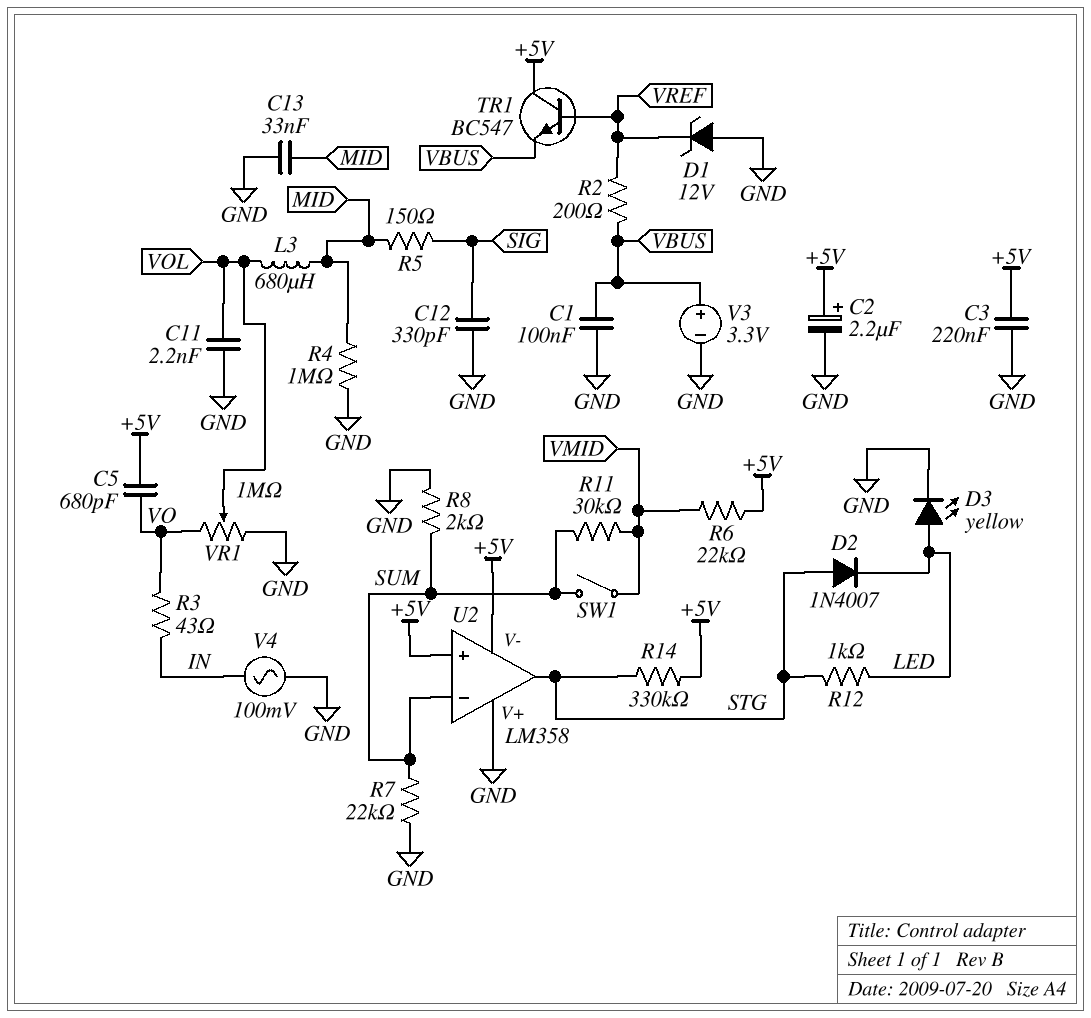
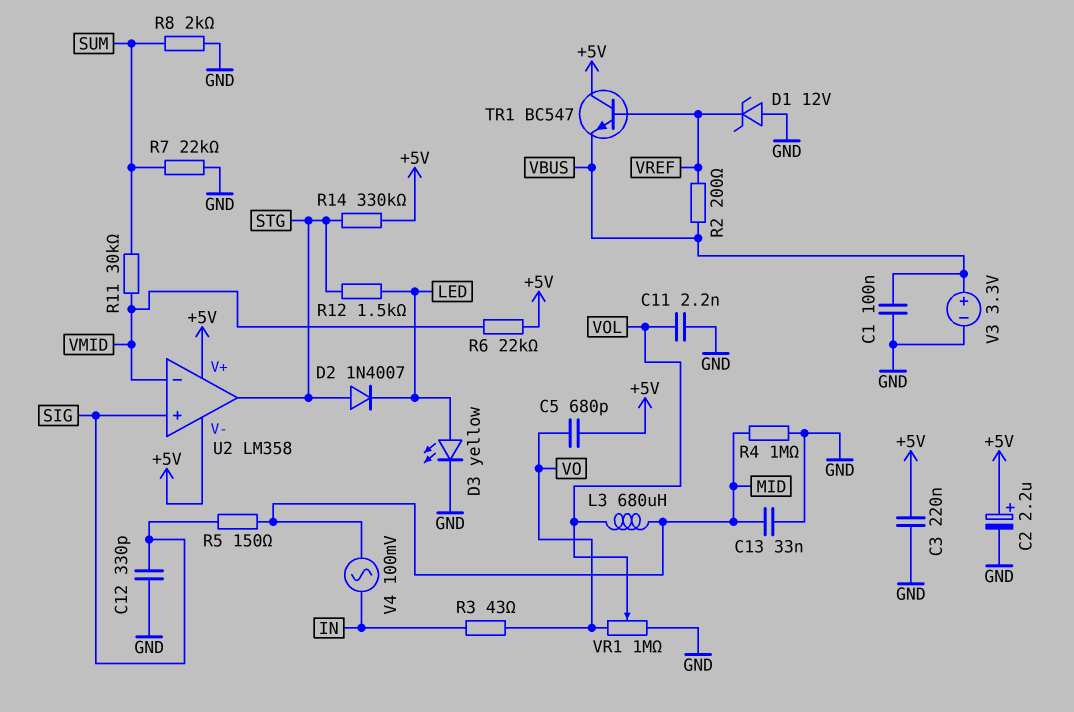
R12: 1k (LED, STG) -> 1.5k (LED, STG)
SW1: switch (SUM, VMID) -> none
U2 pin V+: GND -> +5V
U2 pin in+: +5V -> SIG
U2 pin in-: SUM -> VMID
V4: AC 100mV (GND, IN) -> AC 100mV (IN, MID)

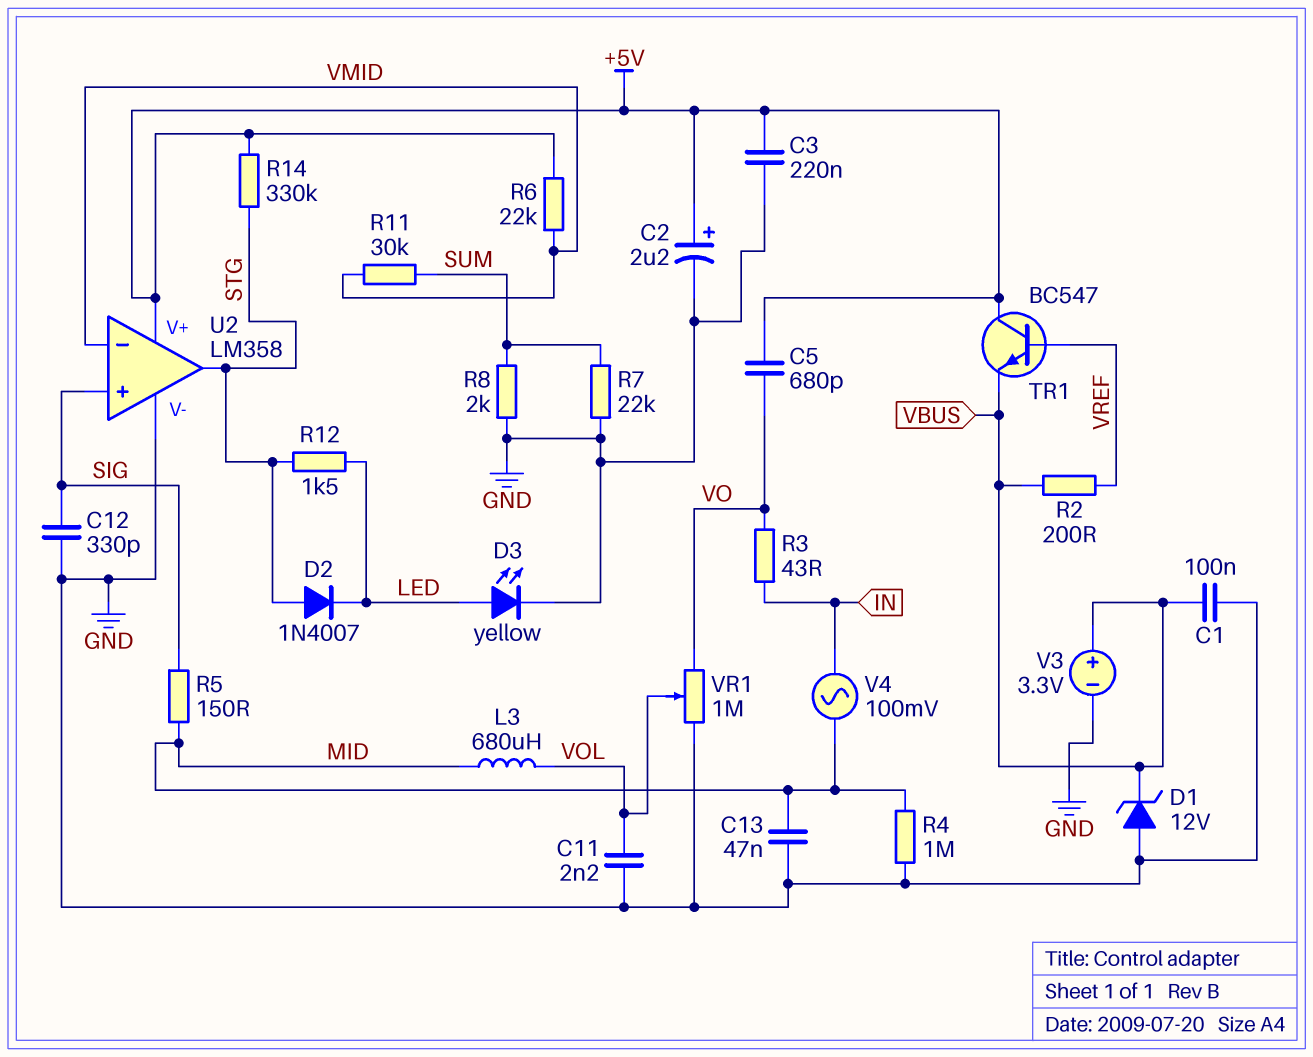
C13: 33nF (GND, MID) -> 47nF (GND, MID)
D1: zener 12V (A GND, K VREF) -> zener 12V (A GND, K VBUS)
U2 pin V-: +5V -> GND

